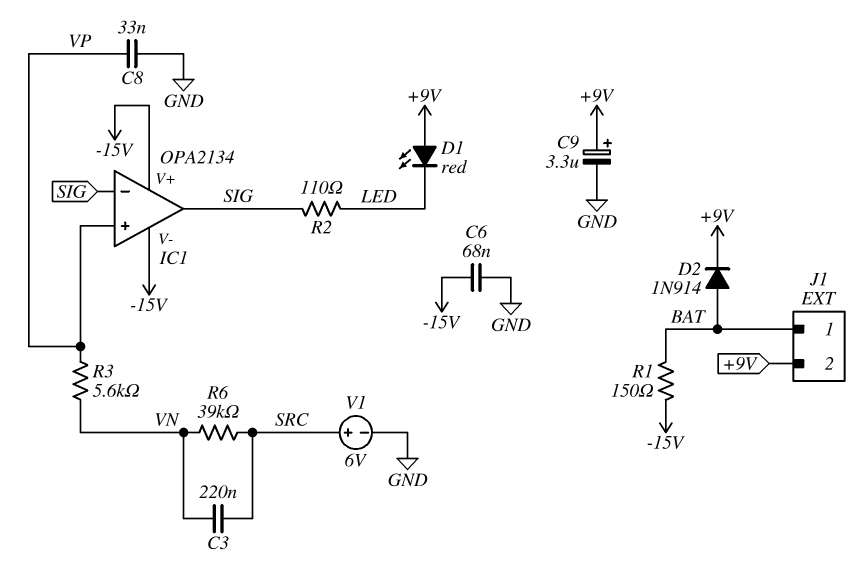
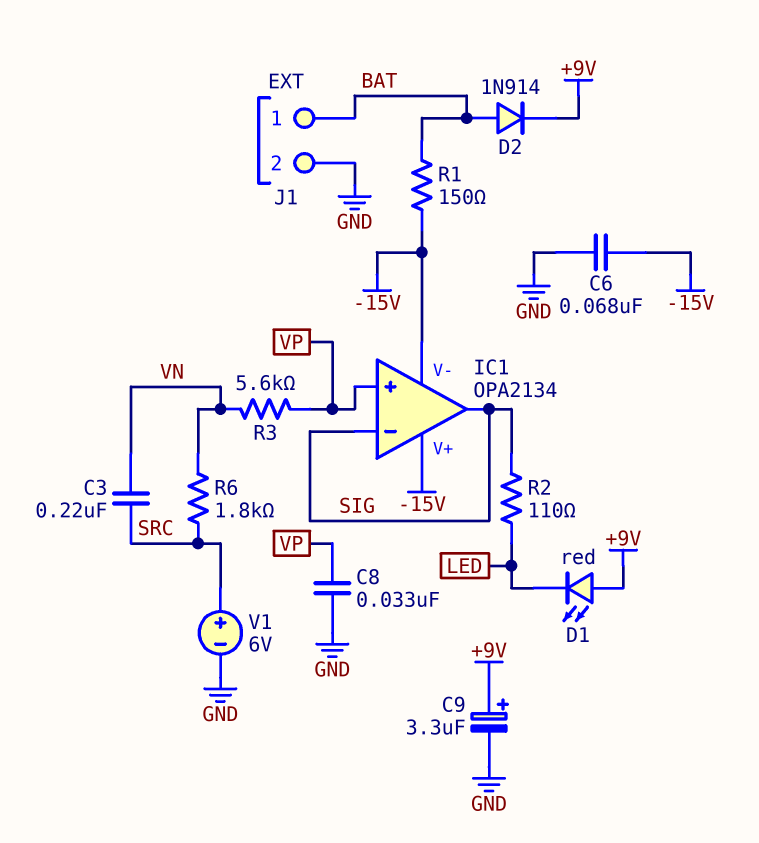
J1 pin 2: +9V -> GND
R6: 39k (SRC, VN) -> 1.8k (SRC, VN)

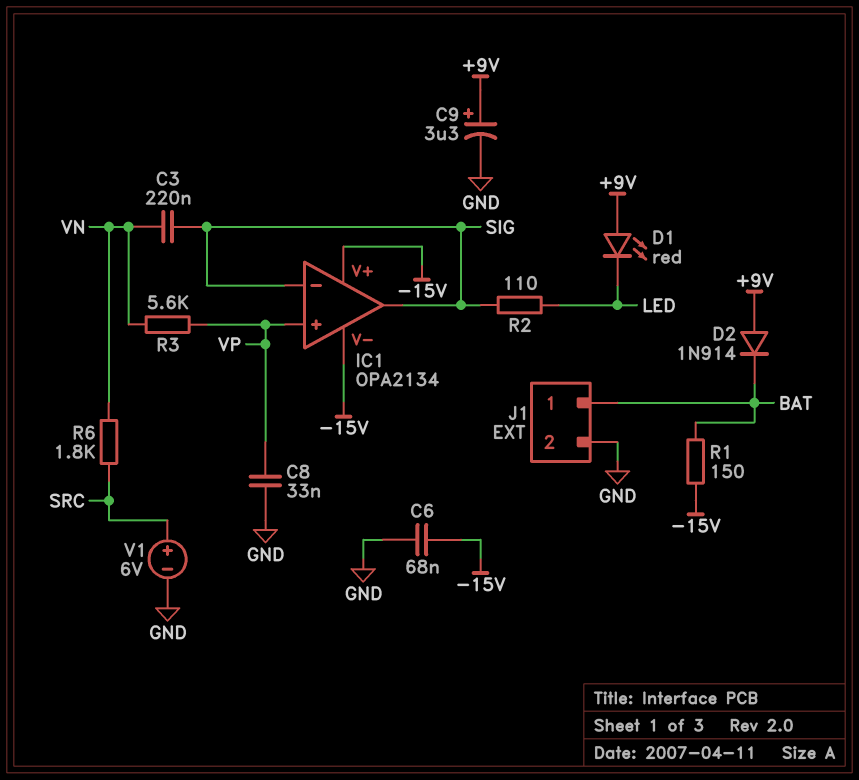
C3: 220nF (SRC, VN) -> 220nF (SIG, VN)
D2: diode 1N914 (A BAT, K +9V) -> diode 1N914 (A +9V, K BAT)

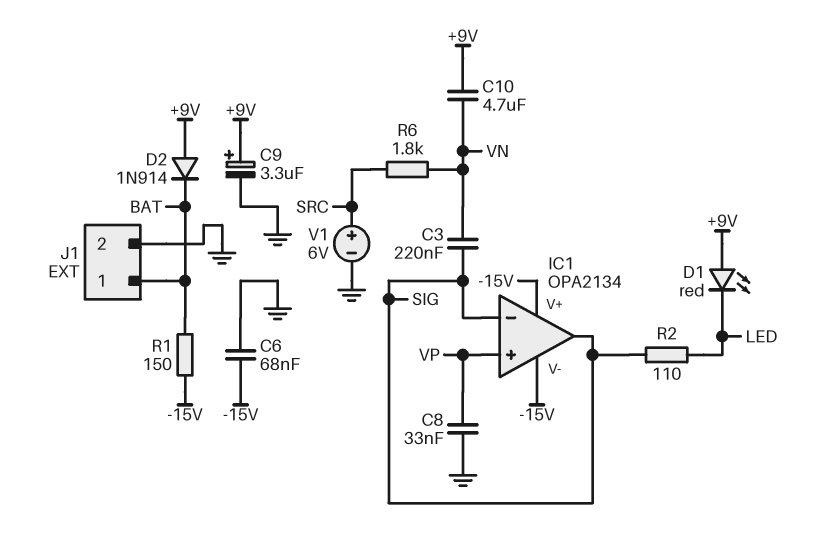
C10: none -> 4.7uF (+9V, VN)
R3: 5.6k (VN, VP) -> none

